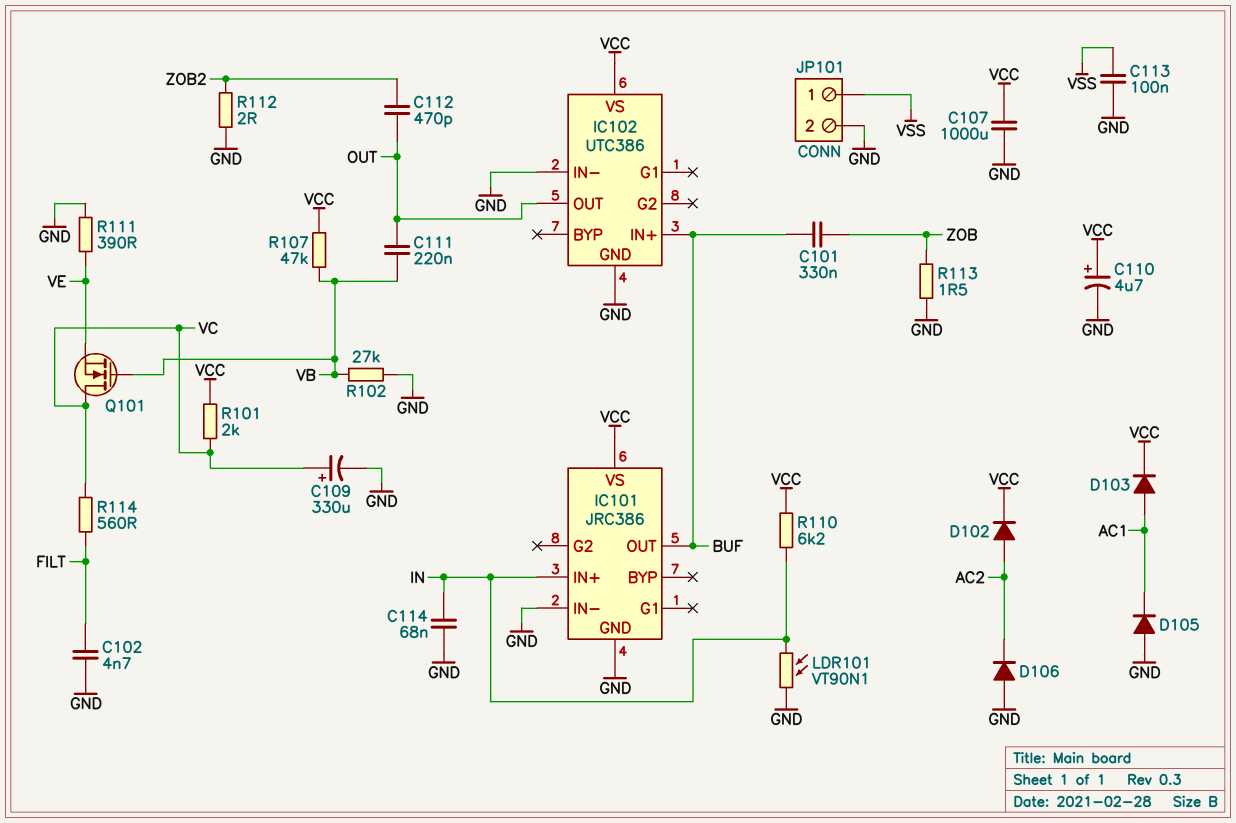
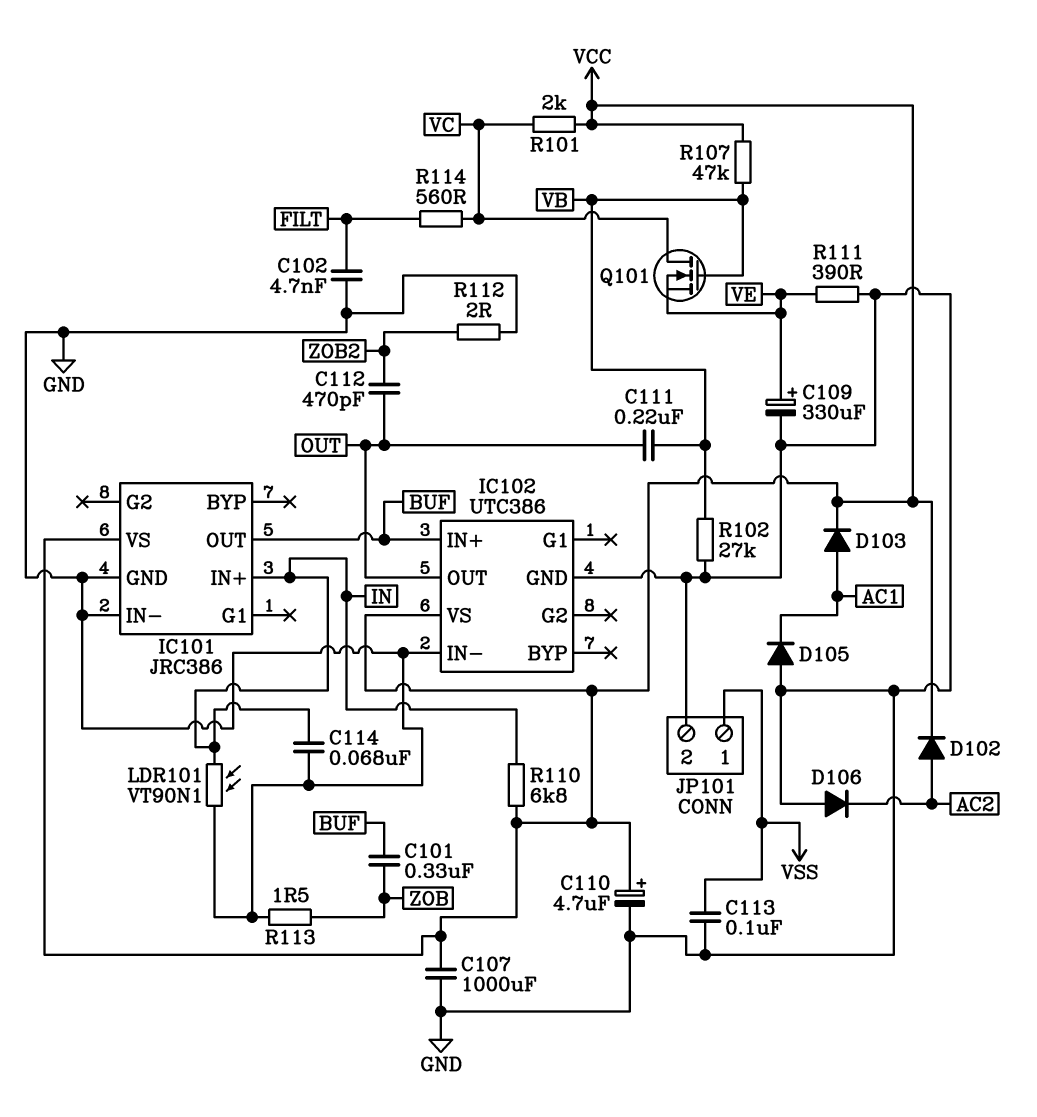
C109: 330uF (plus VC, minus GND) -> 330uF (plus VE, minus GND)
R110: 6.2k (IN, VCC) -> 6.8k (IN, VCC)

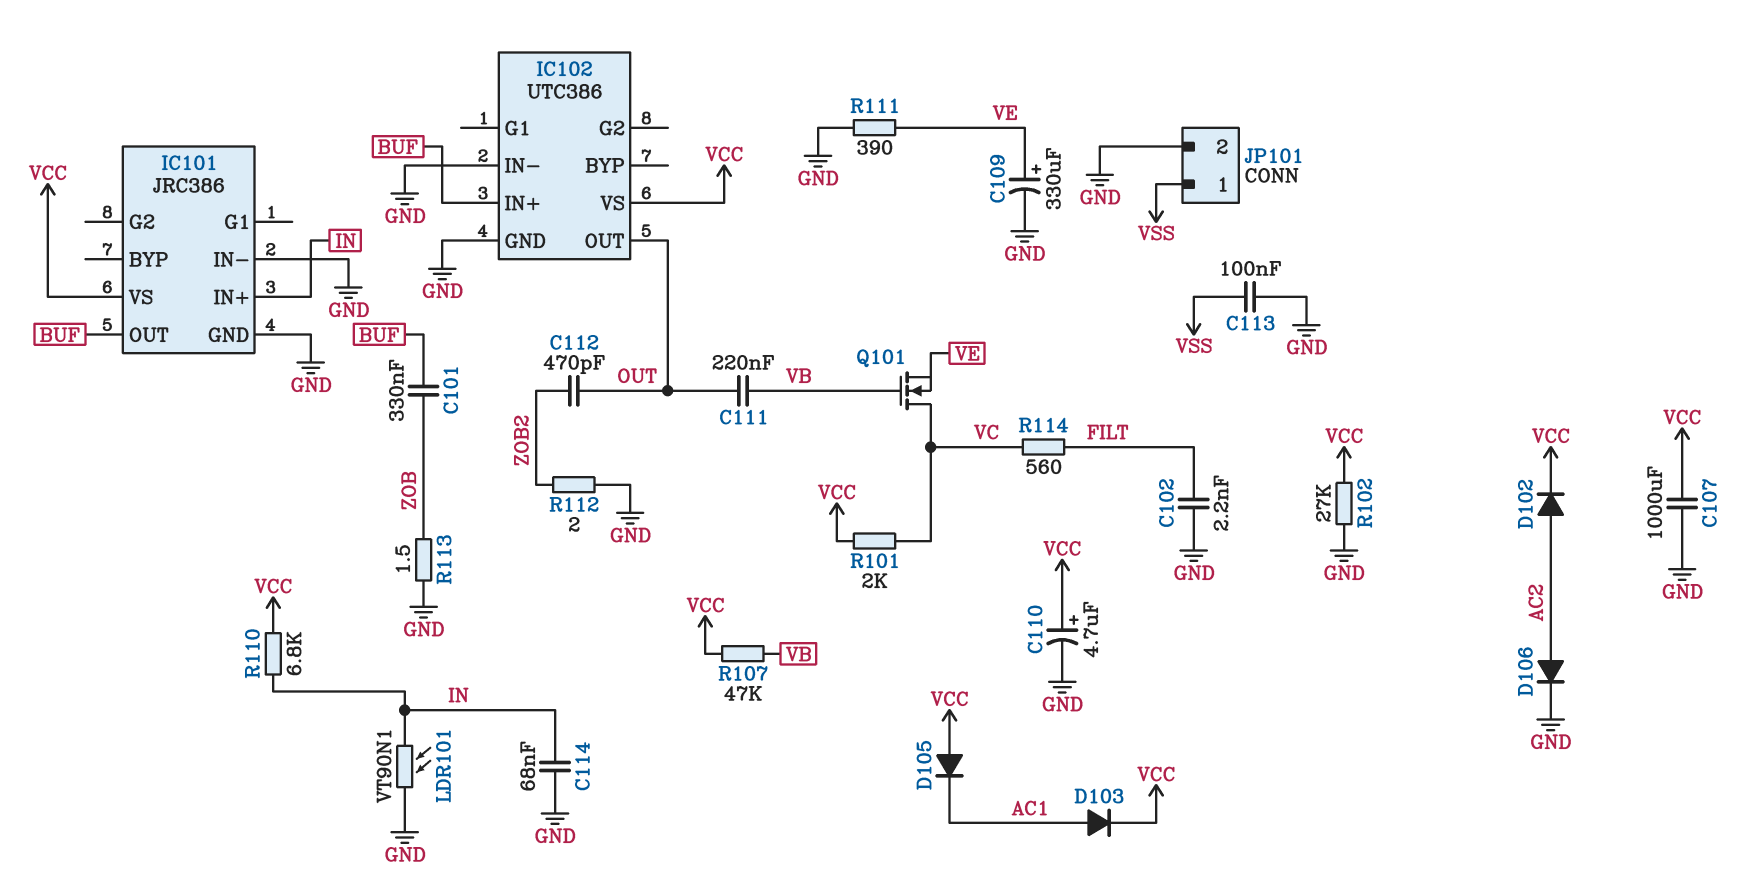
C102: 4.7nF (FILT, GND) -> 2.2nF (FILT, GND)
D105: diode (A GND, K AC1) -> diode (A VCC, K AC1)
D106: diode (A GND, K AC2) -> diode (A AC2, K GND)
R102: 27k (GND, VB) -> 27k (GND, VCC)

